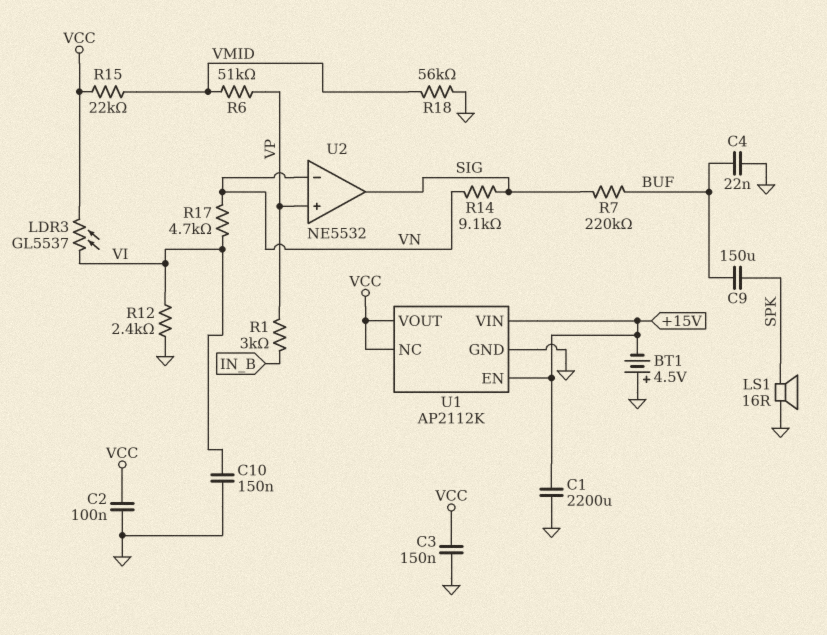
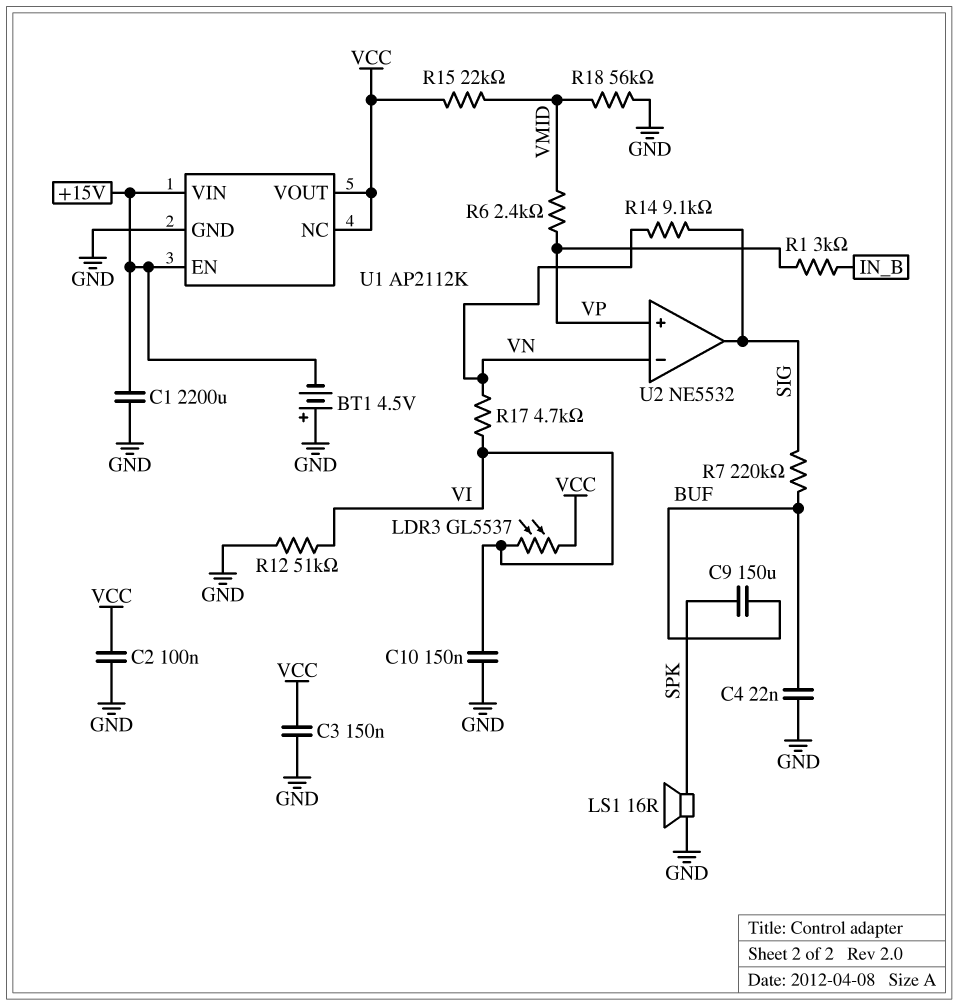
R6: 51k (VMID, VP) -> 2.4k (VMID, VP)
R12: 2.4k (GND, VI) -> 51k (GND, VI)

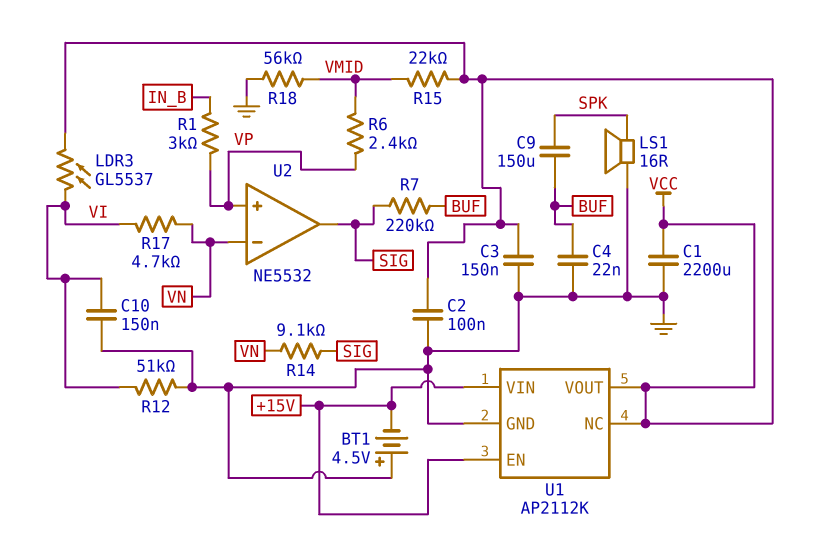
C1: 2200uF (+15V, GND) -> 2200uF (GND, VCC)

